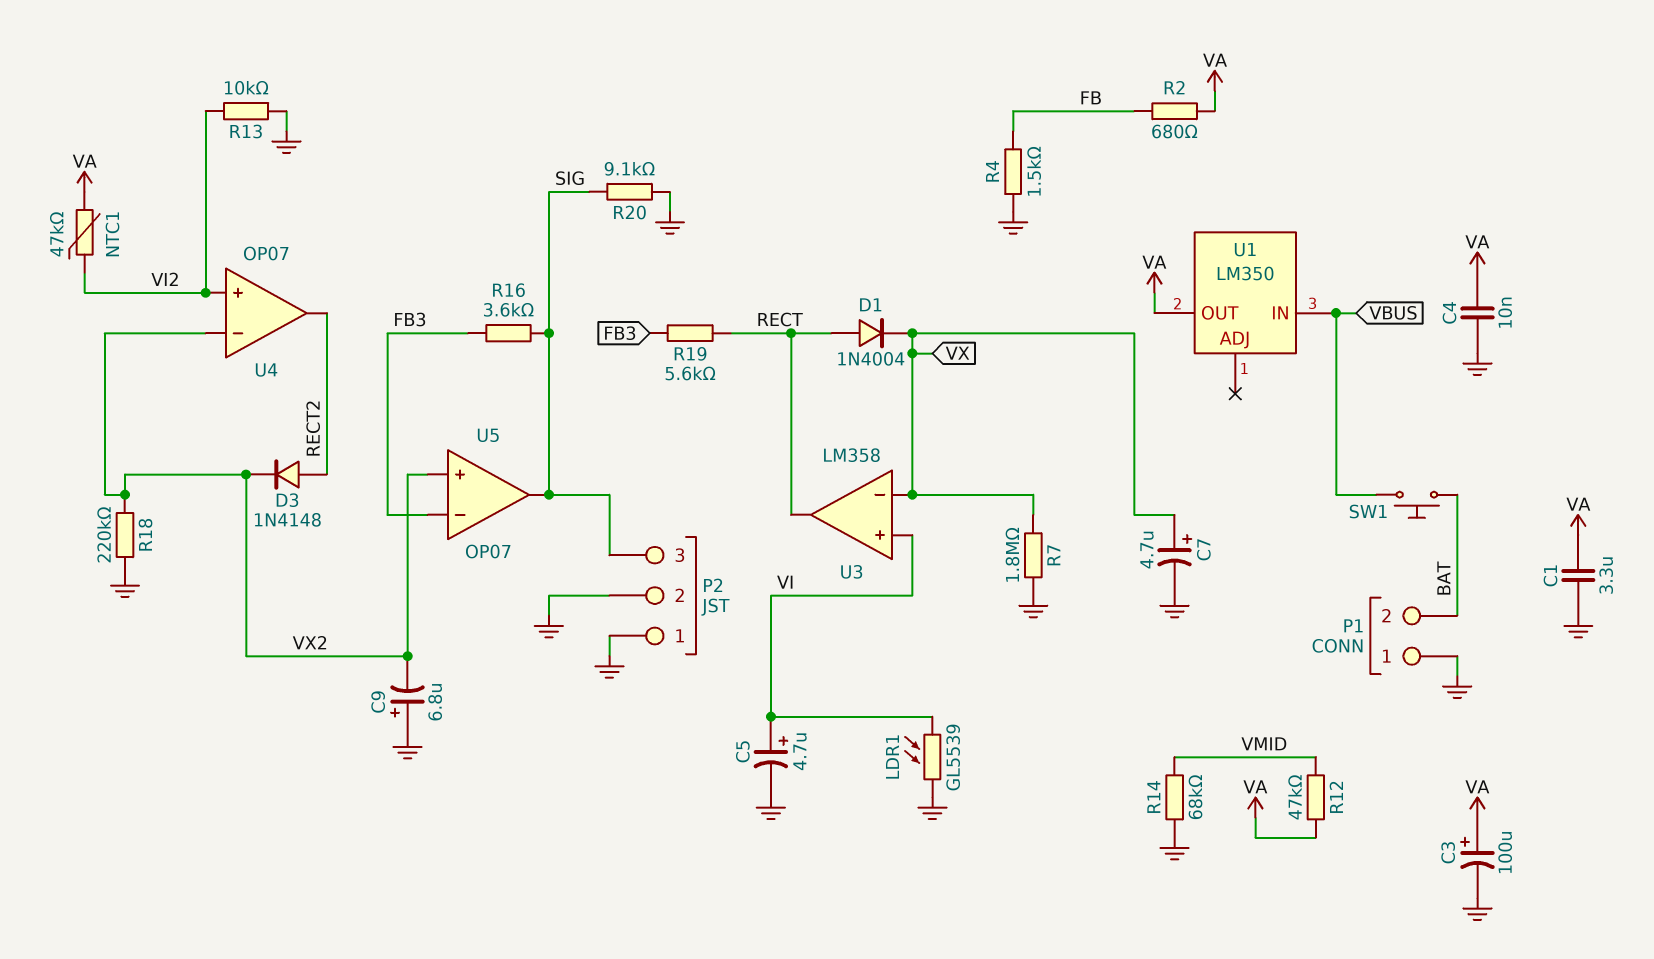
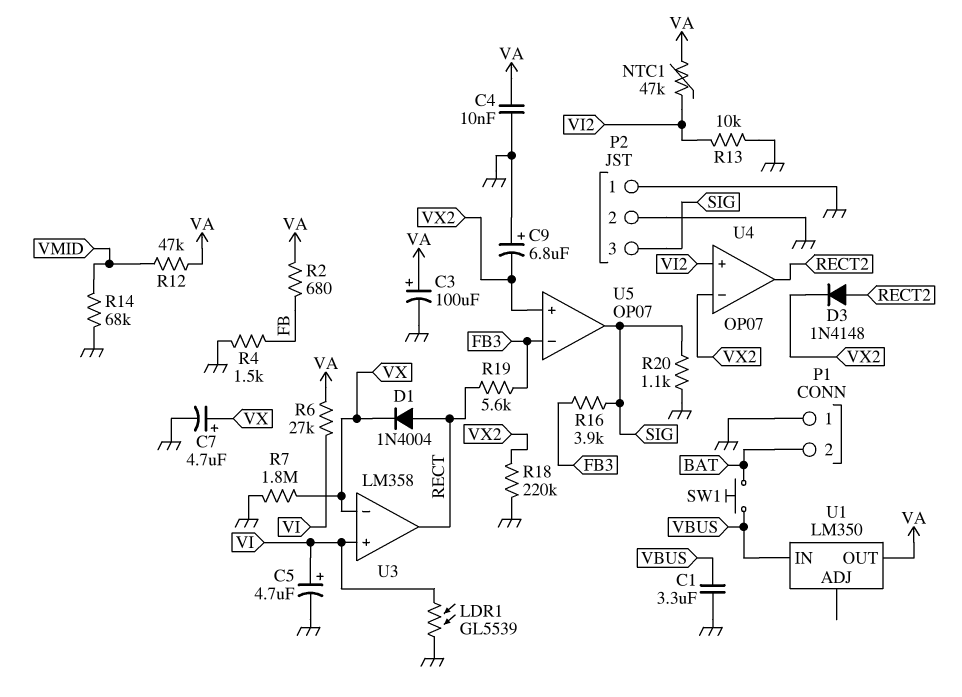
C1: 3.3uF (GND, VA) -> 3.3uF (GND, VBUS)
R6: none -> 27k (VA, VI)
R16: 3.6k (FB3, SIG) -> 3.9k (FB3, SIG)
R20: 9.1k (GND, SIG) -> 1.1k (GND, SIG)

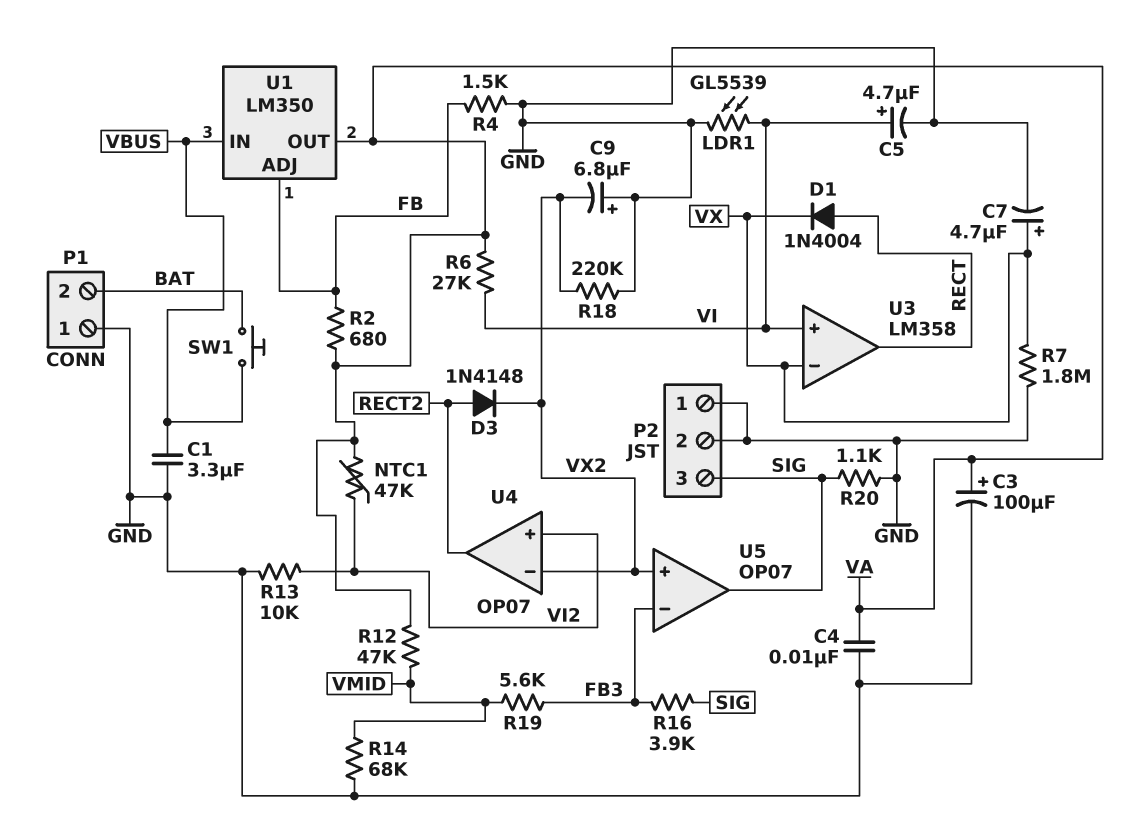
R19: 5.6k (FB3, RECT) -> 5.6k (FB3, VMID)
U1 pin ADJ: none -> FB

